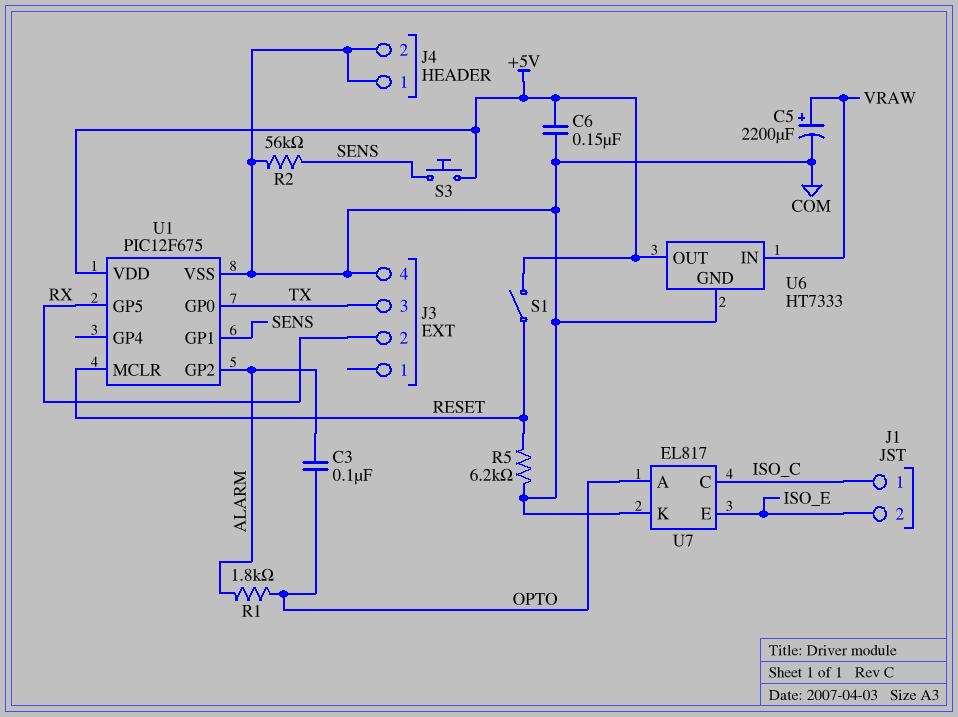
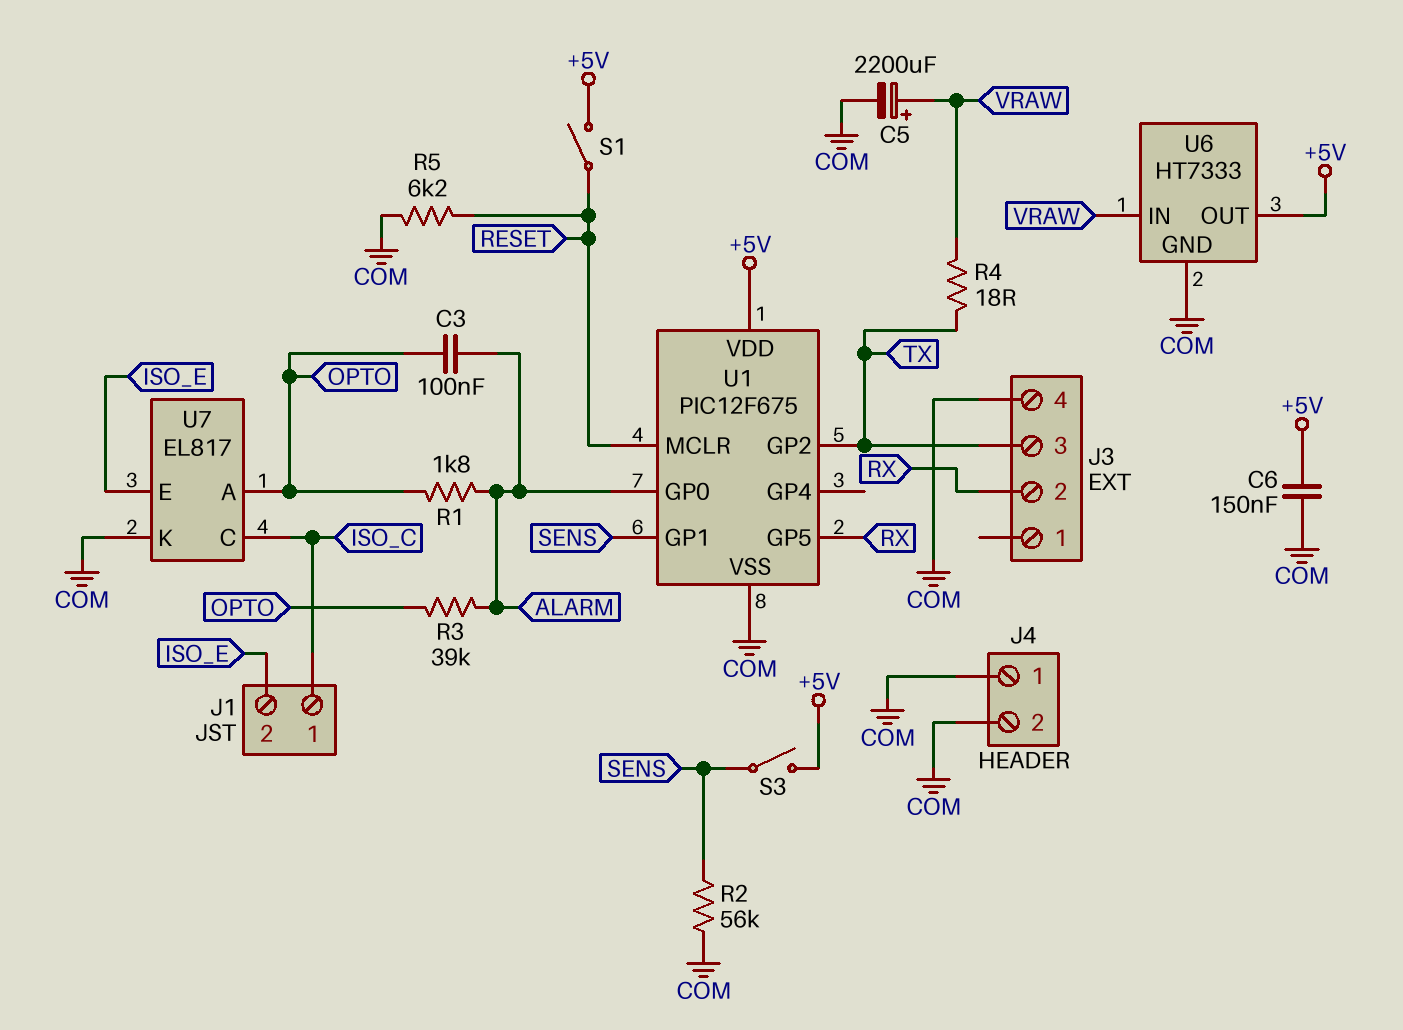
R3: none -> 39k (ALARM, OPTO)
R4: none -> 18 (TX, VRAW)
S3: button (+5V, SENS) -> switch (+5V, SENS)
U1 pin GP0: TX -> ALARM
U1 pin GP2: ALARM -> TX

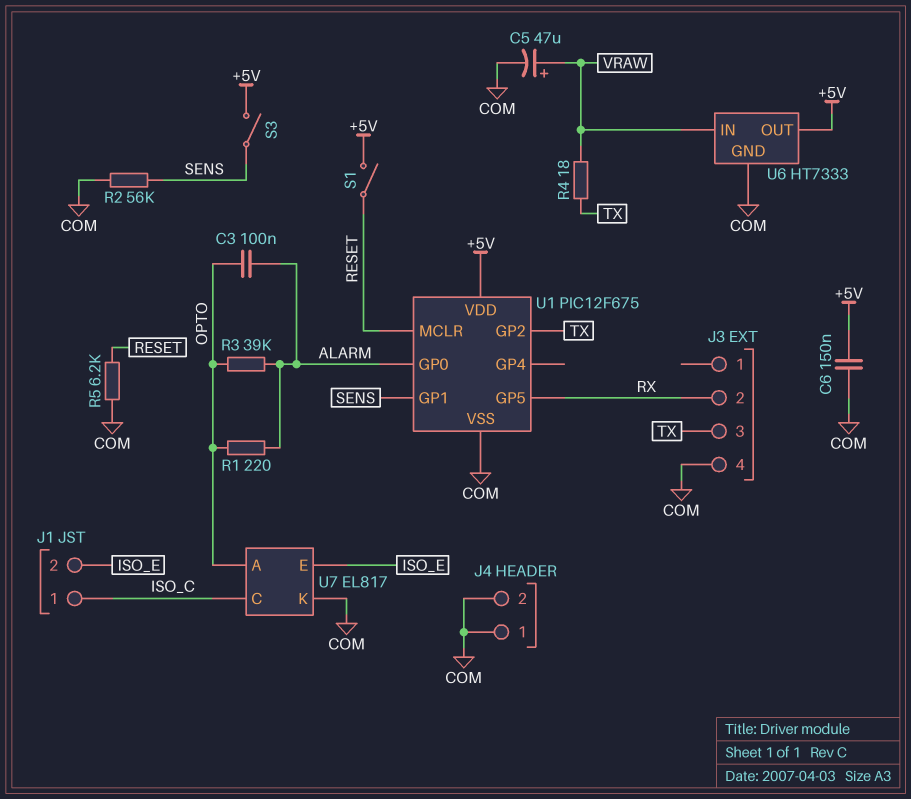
C5: 2200uF (plus VRAW, minus COM) -> 47uF (plus VRAW, minus COM)
R1: 1.8k (ALARM, OPTO) -> 220 (ALARM, OPTO)

